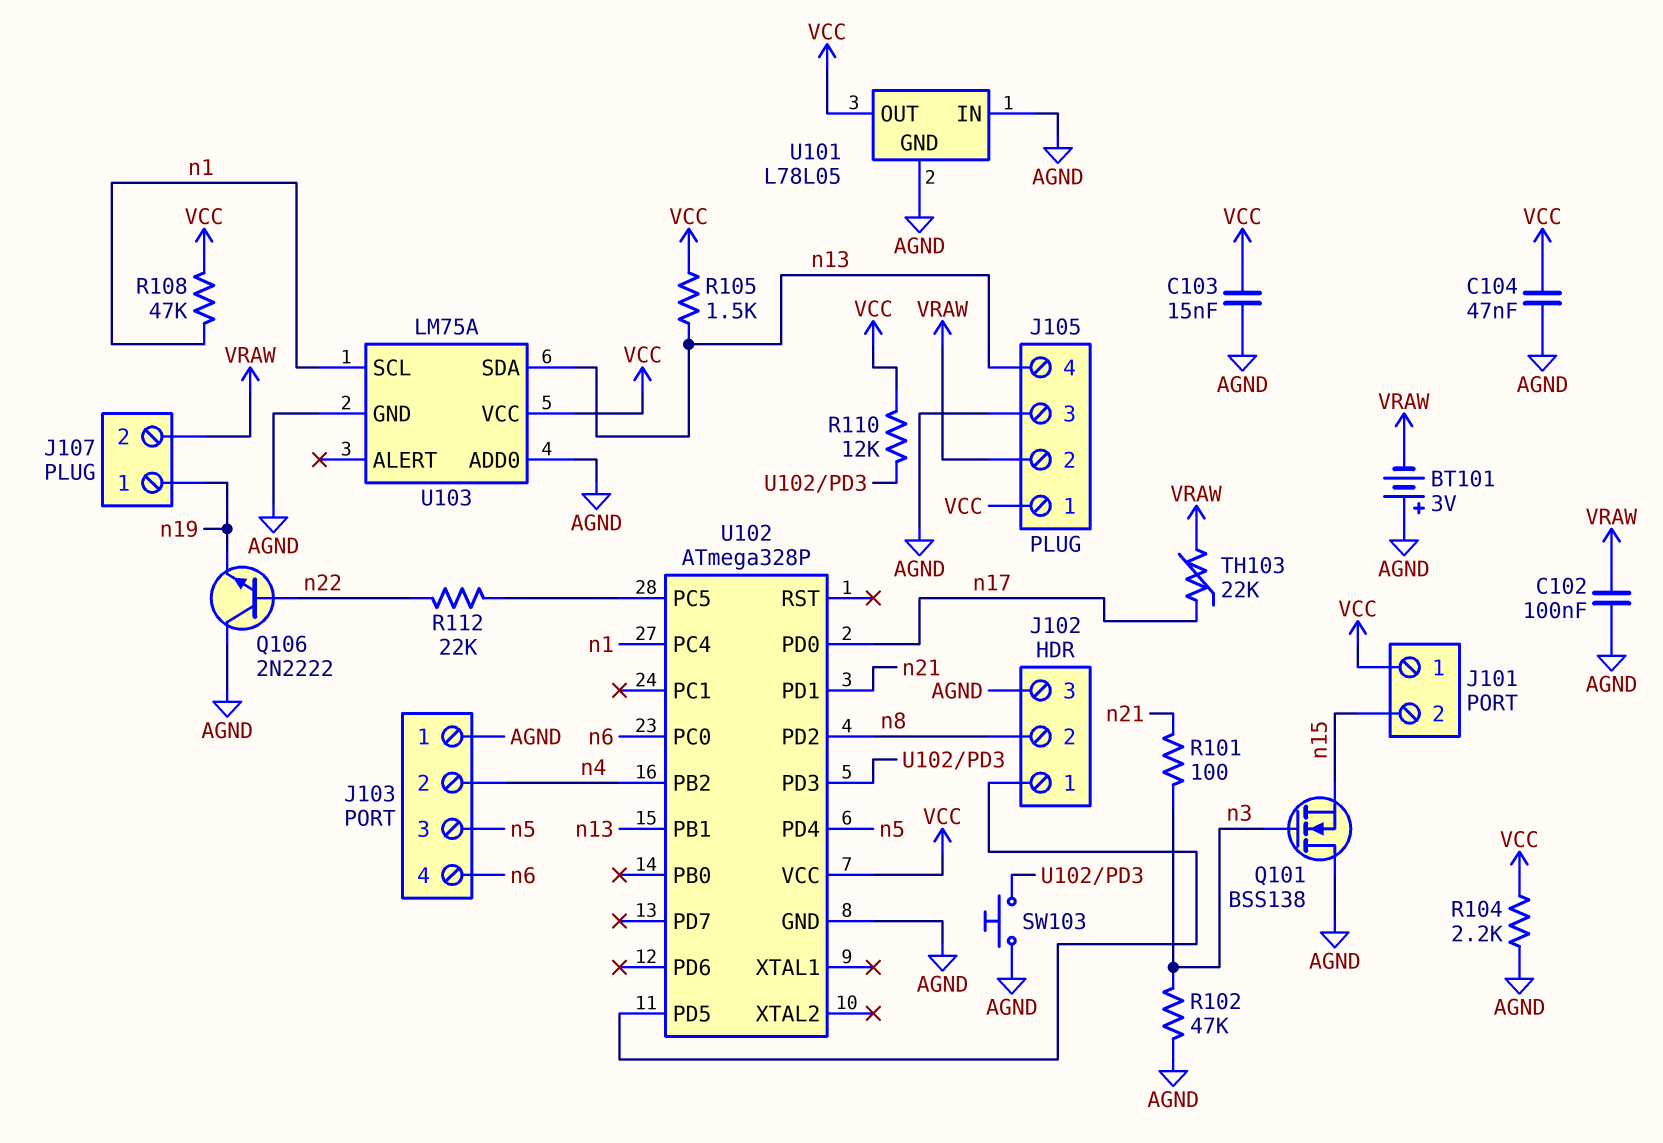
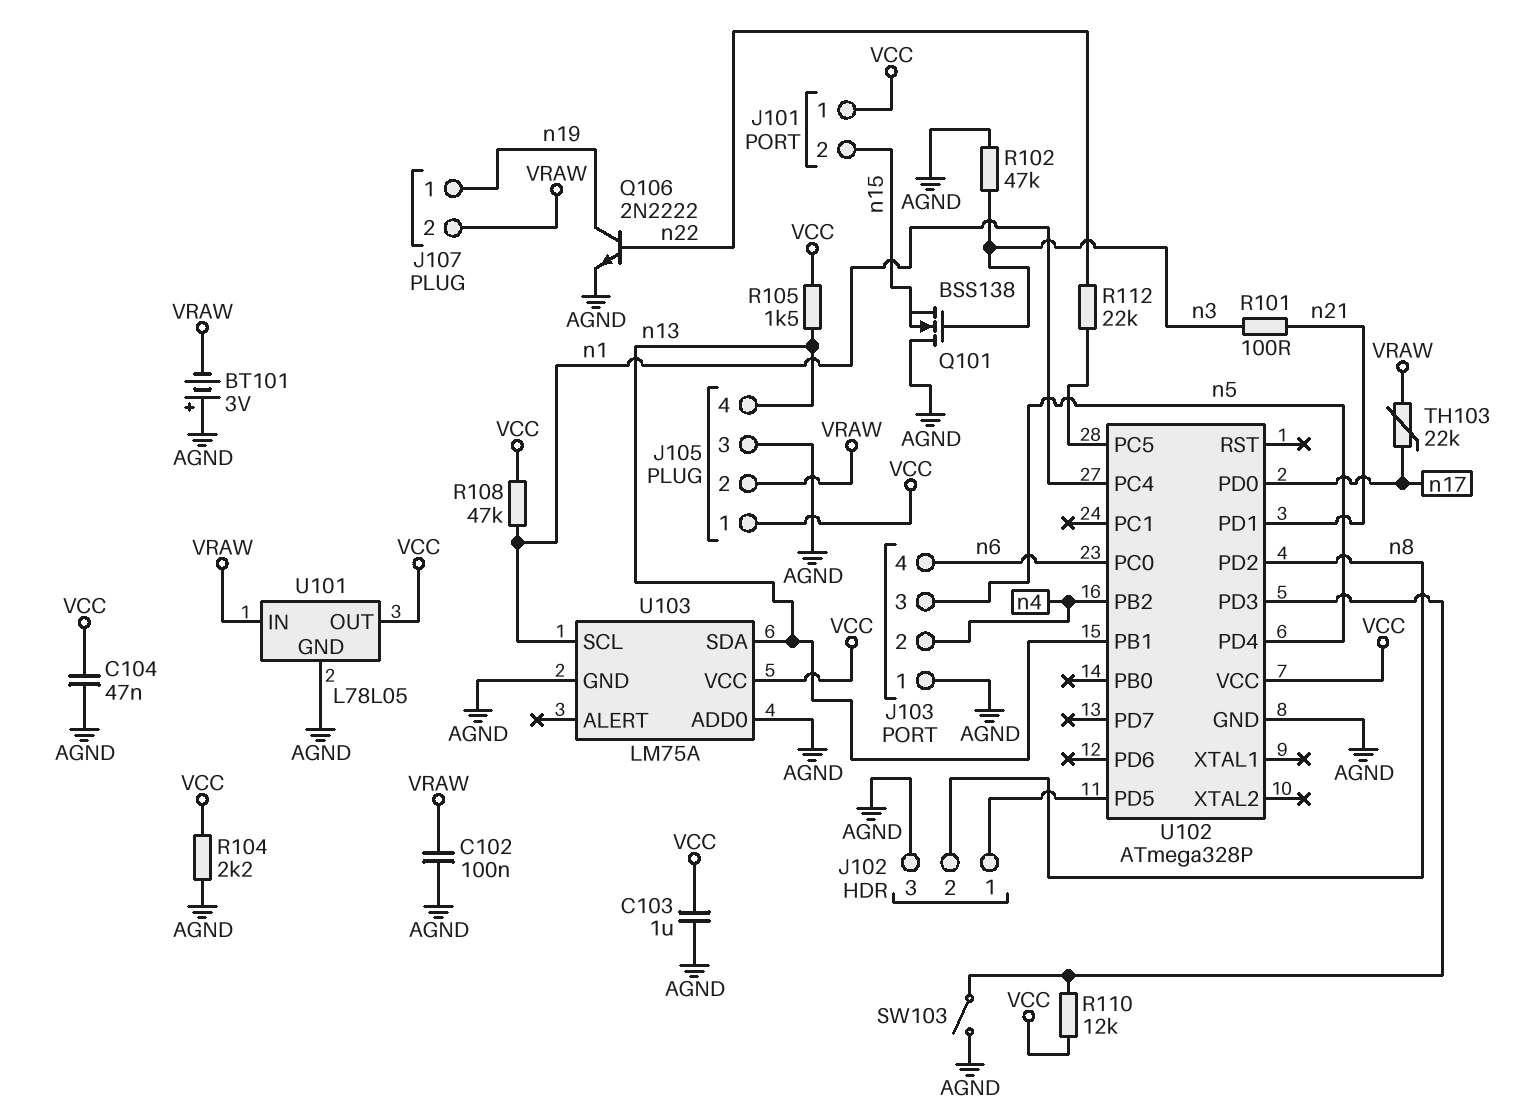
C103: 15nF (AGND, VCC) -> 1uF (AGND, VCC)
Q106: NPN 2N2222 (B n22, C AGND, E n19) -> NPN 2N2222 (B n22, C n19, E AGND)
SW103: button (AGND, U102/PD3) -> switch (AGND, U102/PD3)
U101 pin IN: AGND -> VRAW

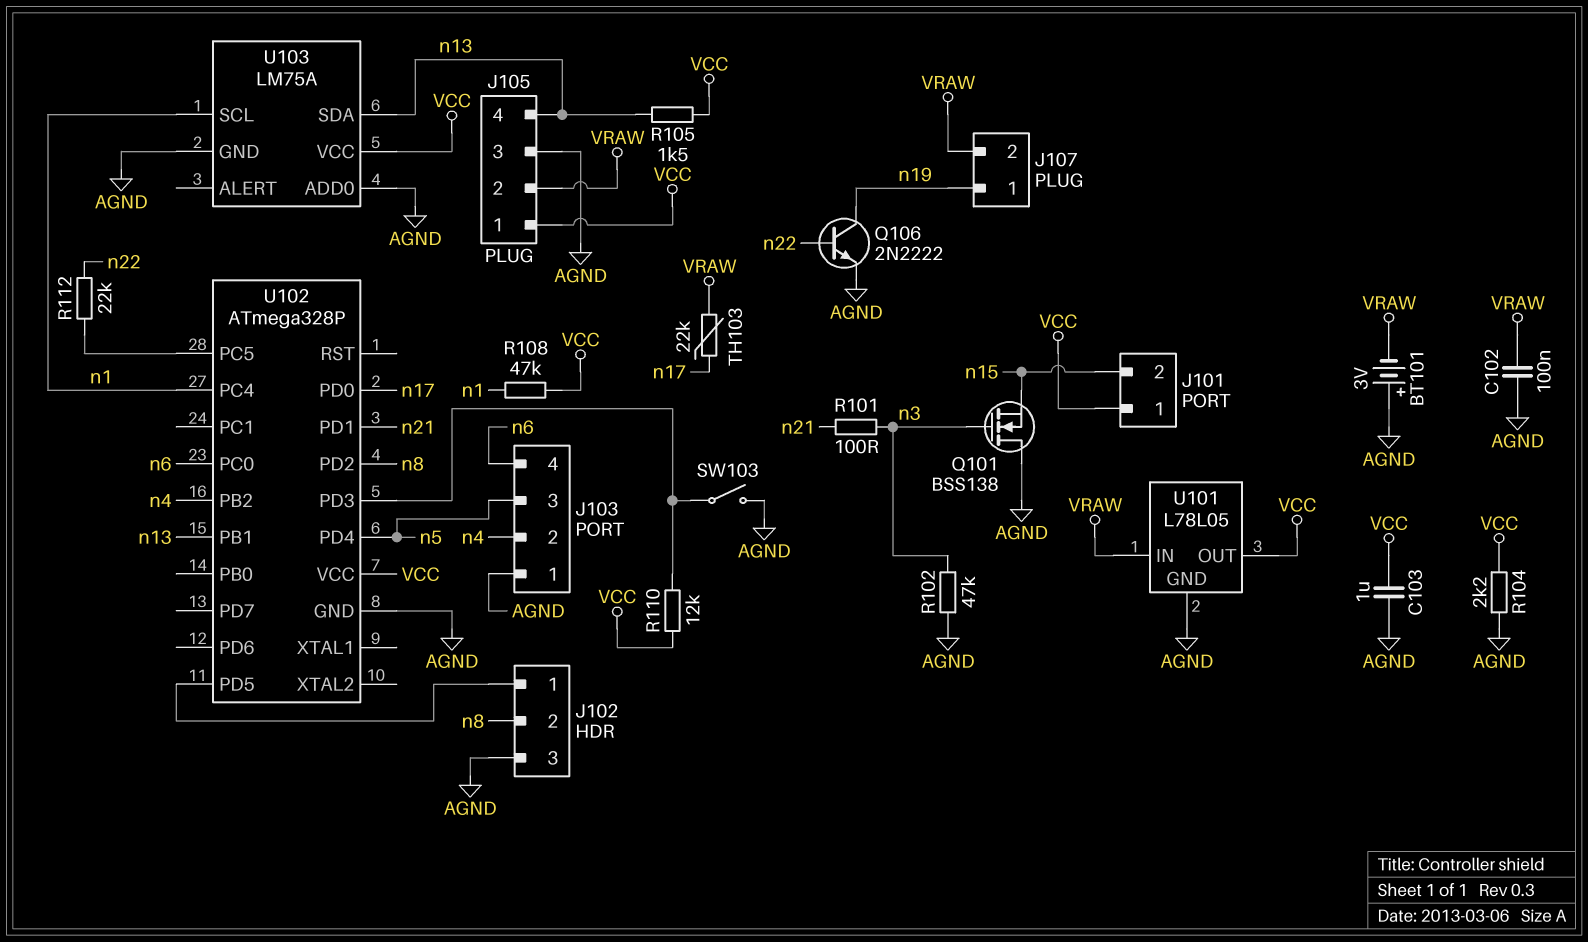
C104: 47nF (AGND, VCC) -> none

